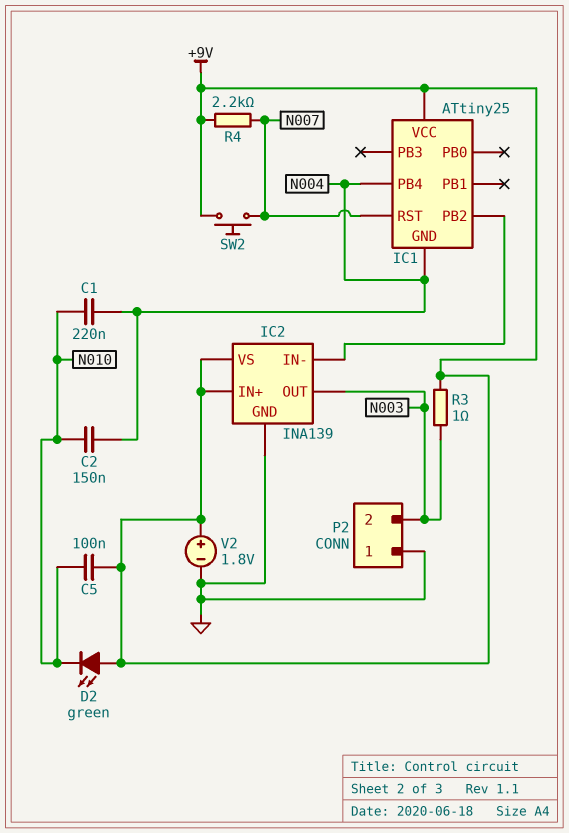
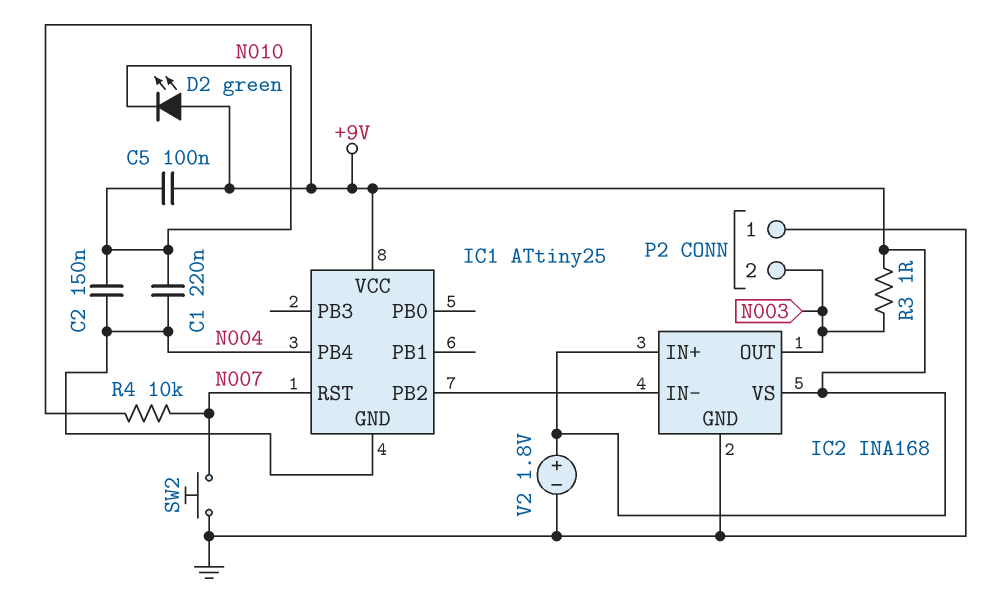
IC2: INA139 -> INA168
R4: 2.2k (+9V, N007) -> 10k (+9V, N007)
SW2: button (+9V, N007) -> button (GND, N007)

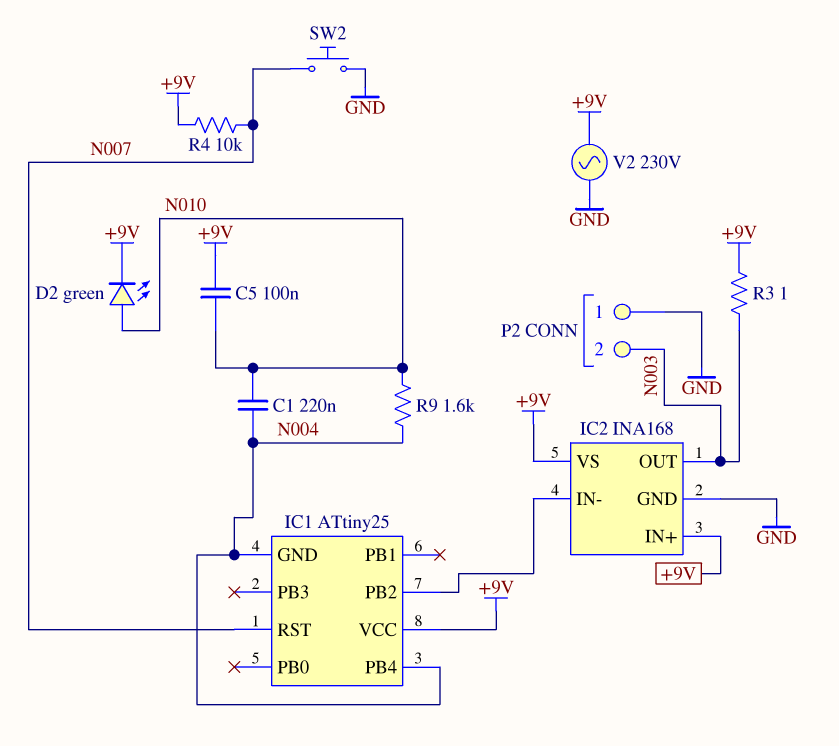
C2: 150nF (N004, N010) -> none
D2: LED green (A +9V, K N010) -> LED green (A N010, K +9V)
R9: none -> 1.6k (N004, N010)
V2: 1.8V (plus +9V, minus GND) -> AC 230V (+9V, GND)

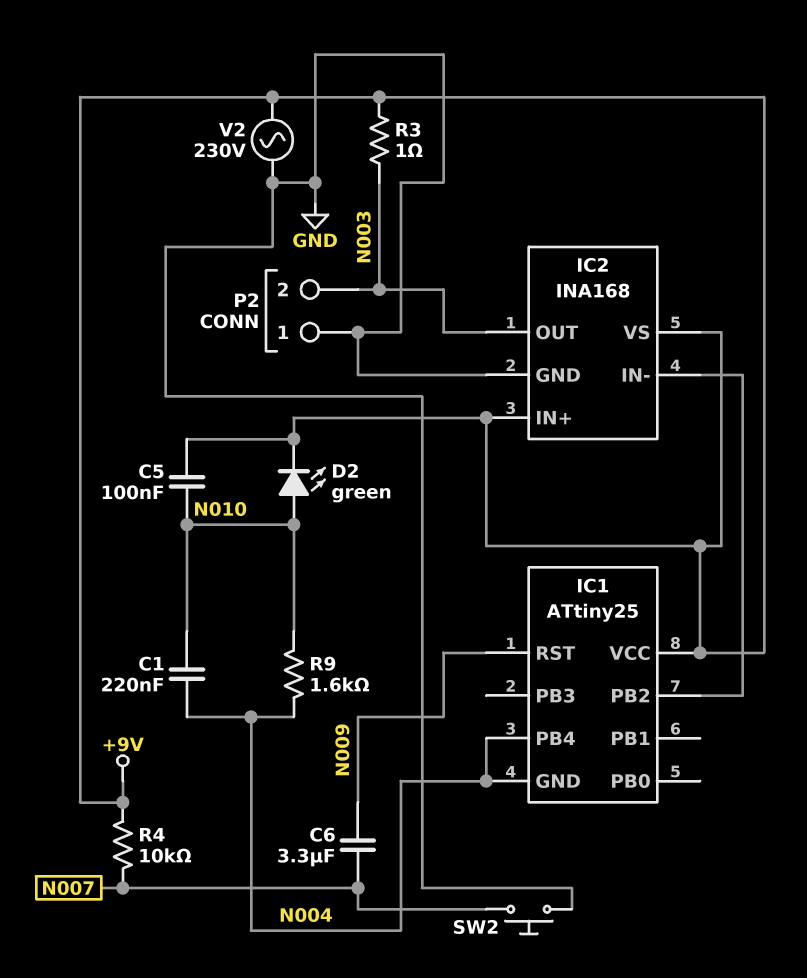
C6: none -> 3.3uF (N007, N009)
IC1 pin RST: N007 -> N009

